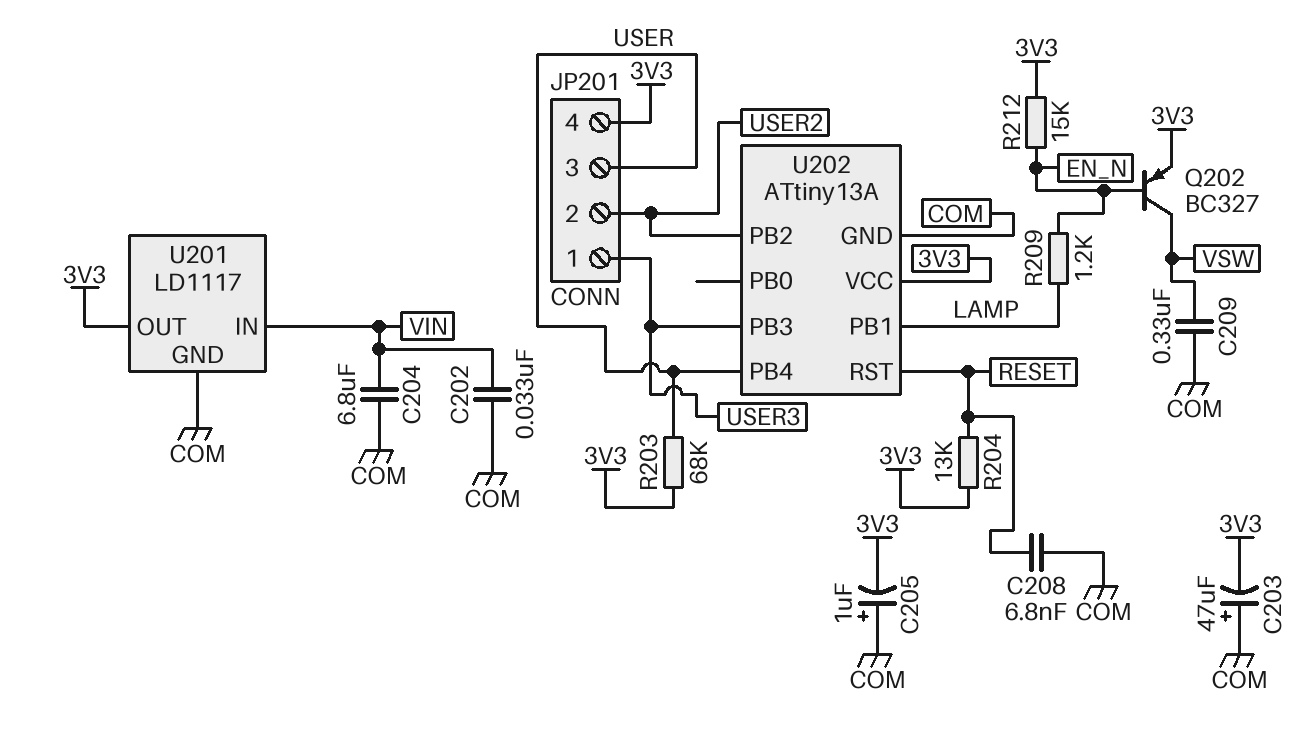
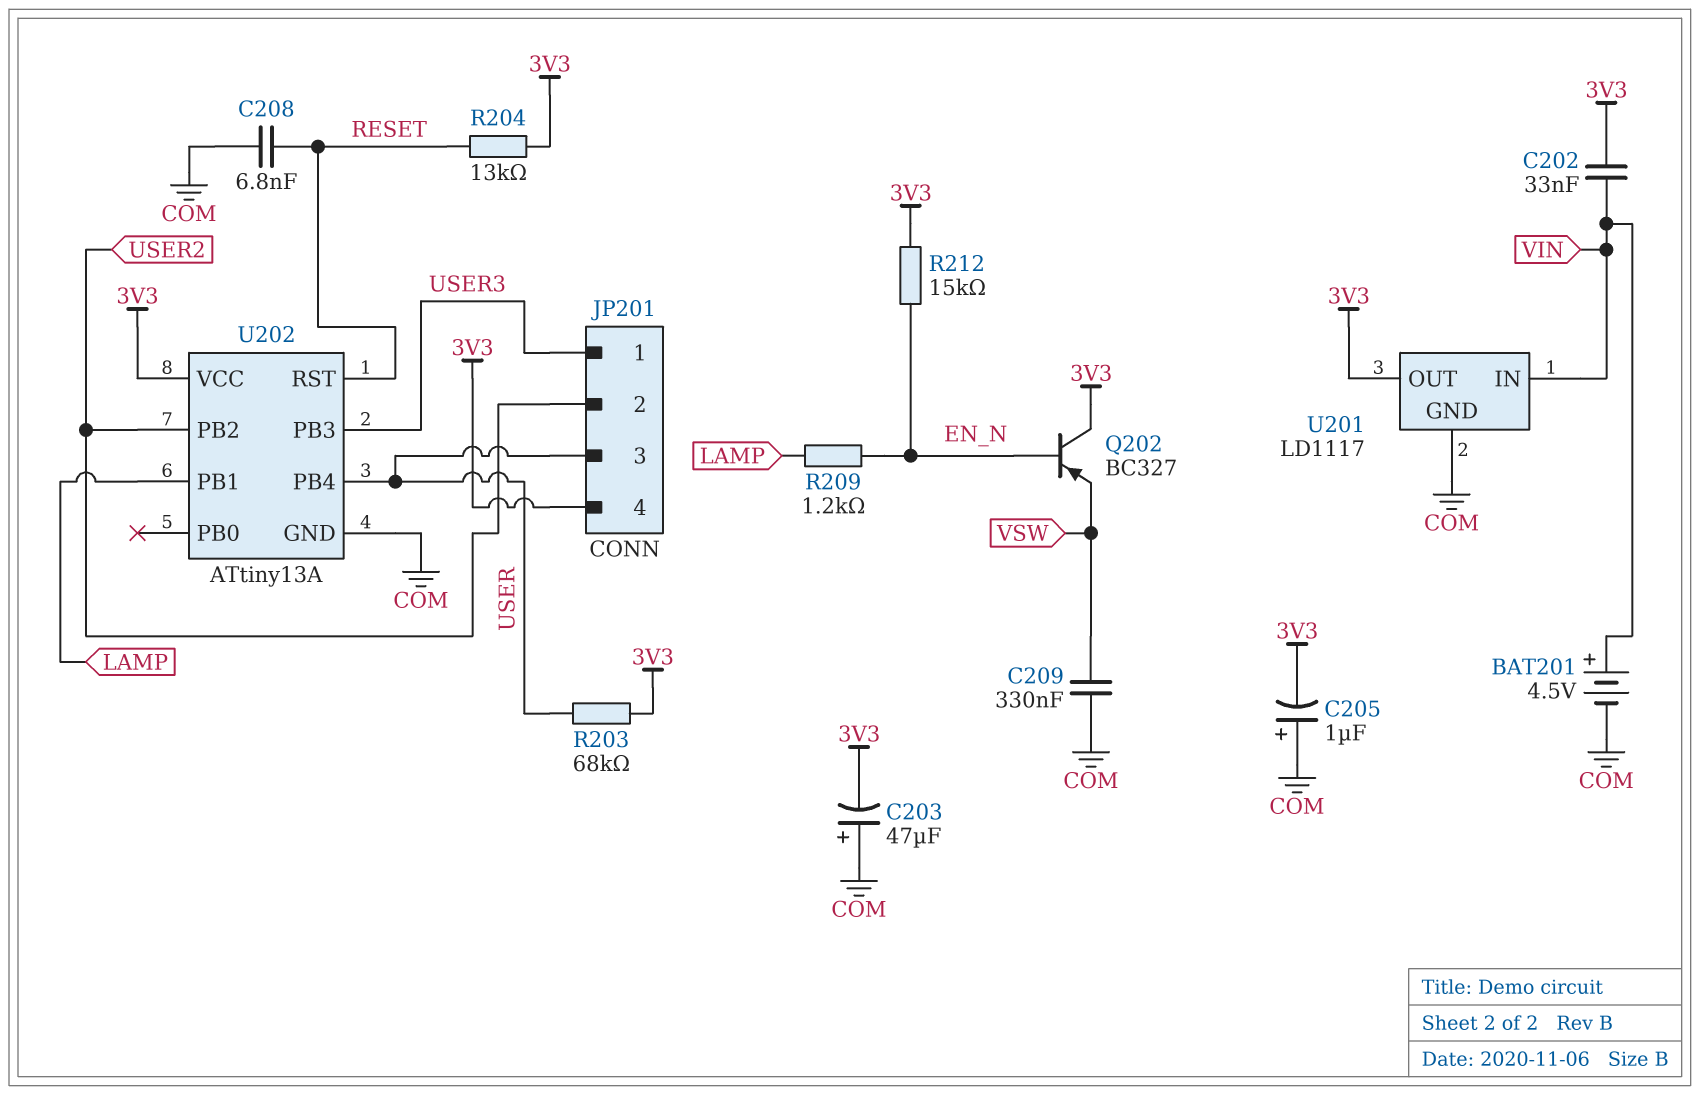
BAT201: none -> 4.5V (plus VIN, minus COM)
C202: 33nF (COM, VIN) -> 33nF (3V3, VIN)
C204: 6.8uF (COM, VIN) -> none
Q202: PNP BC327 (B EN_N, C VSW, E 3V3) -> PNP BC327 (B EN_N, C 3V3, E VSW)

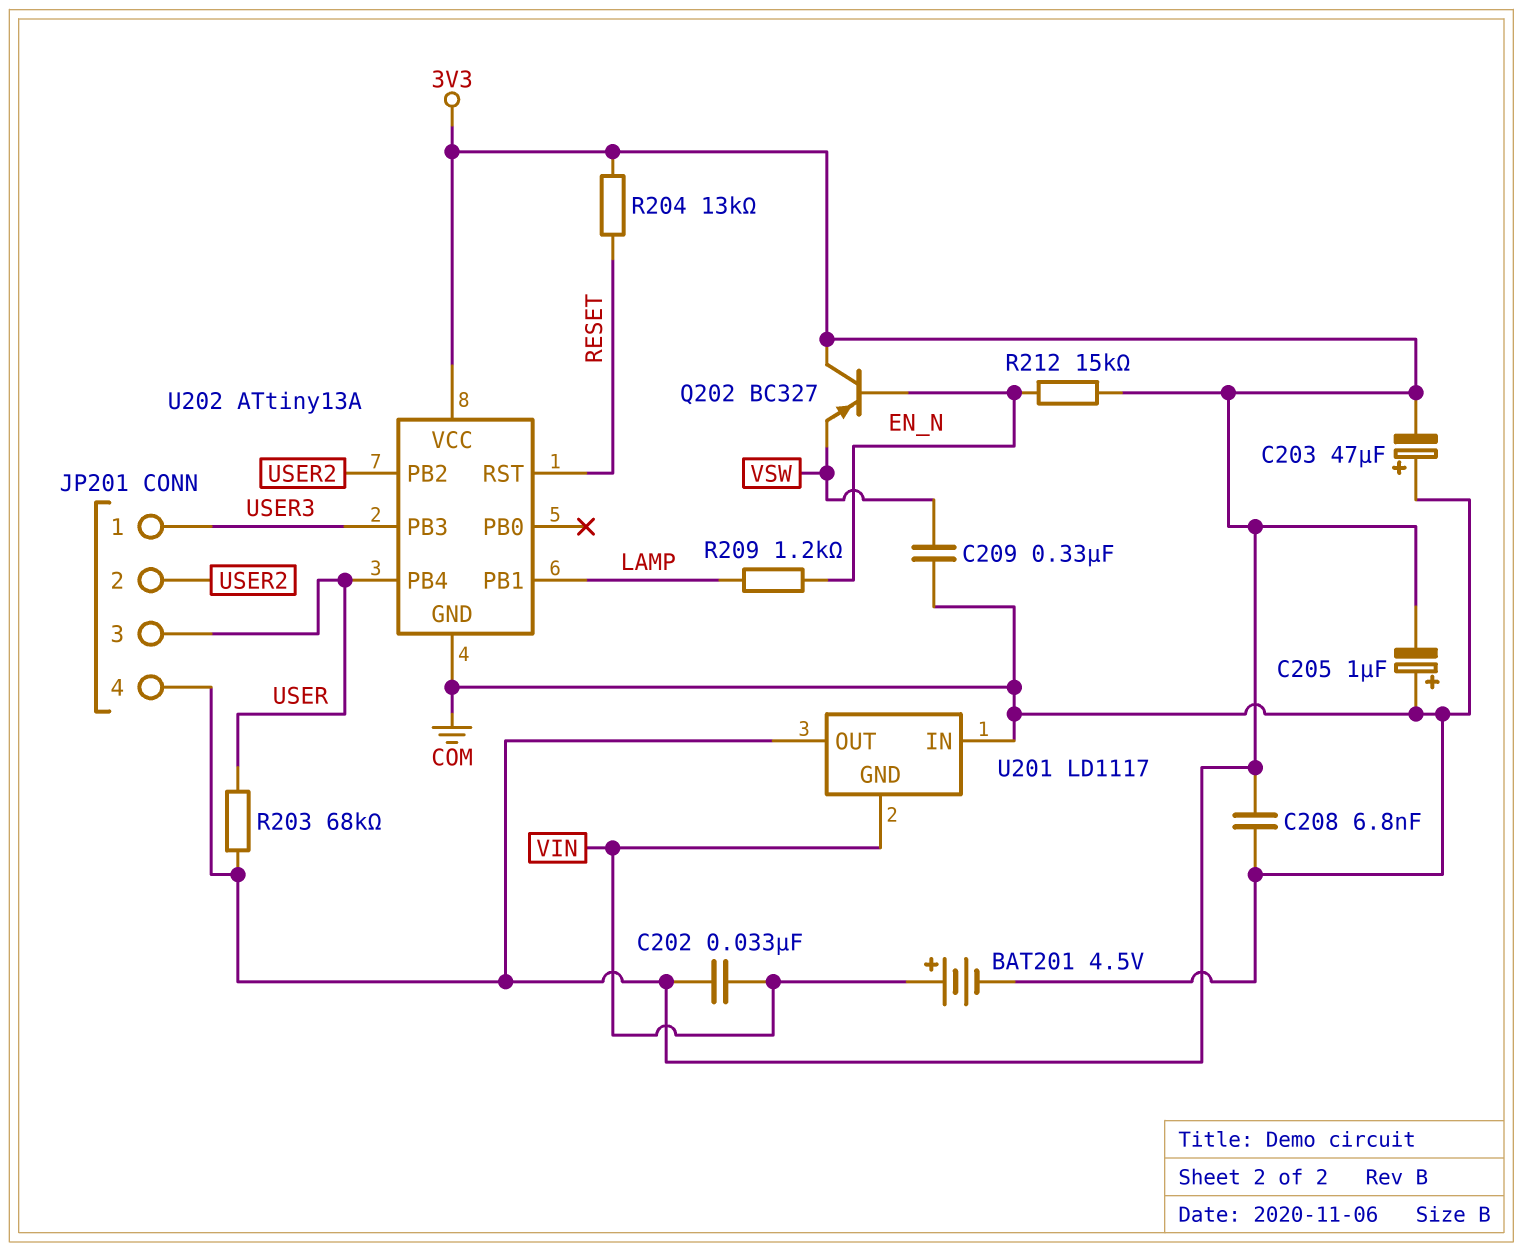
C208: 6.8nF (COM, RESET) -> 6.8nF (3V3, COM)
U201 pin GND: COM -> VIN
U201 pin IN: VIN -> COM

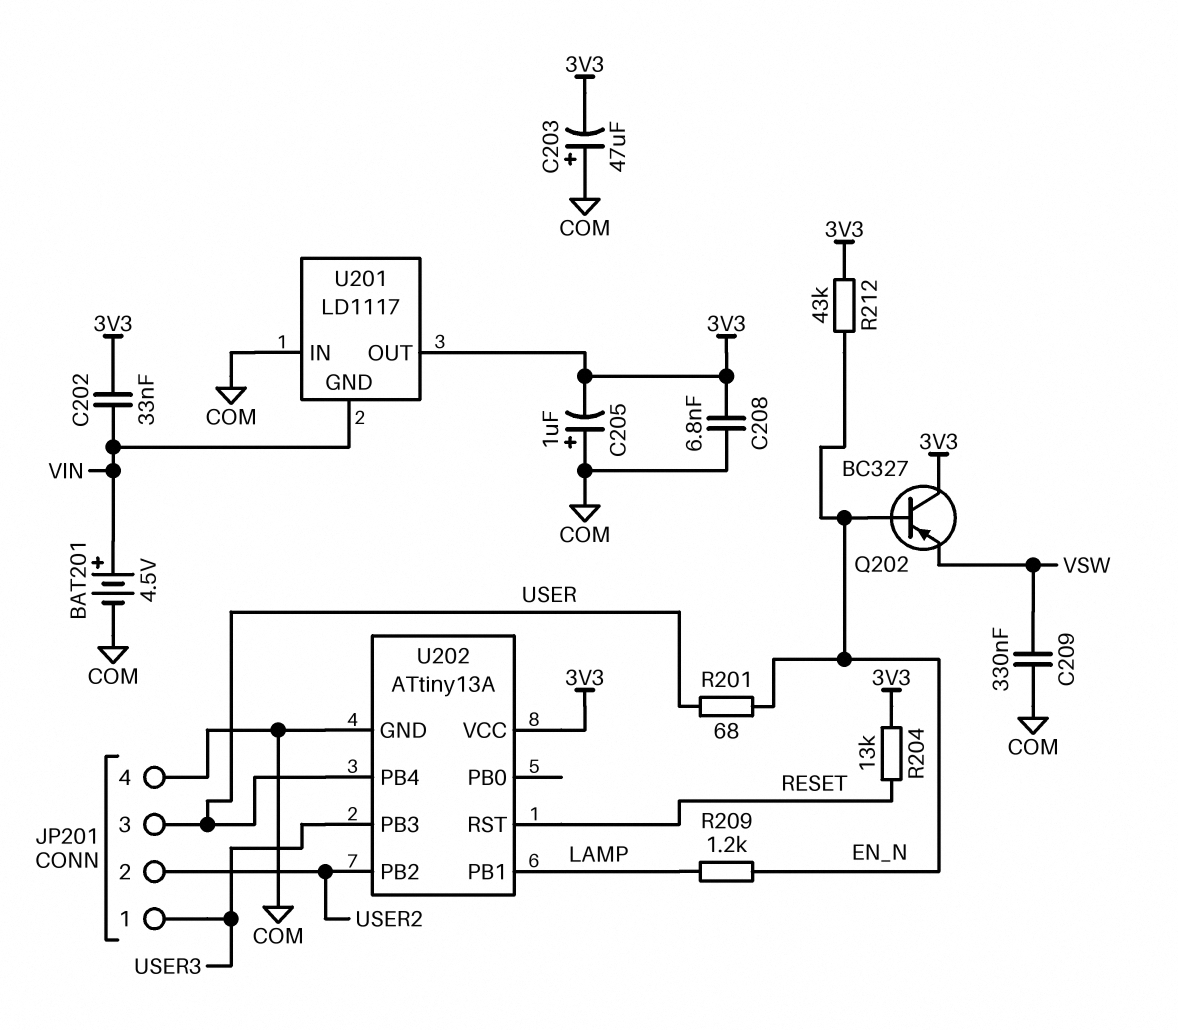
JP201 pin 4: 3V3 -> COM
R201: none -> 68 (EN_N, USER)
R203: 68k (3V3, USER) -> none
R212: 15k (3V3, EN_N) -> 43k (3V3, EN_N)

